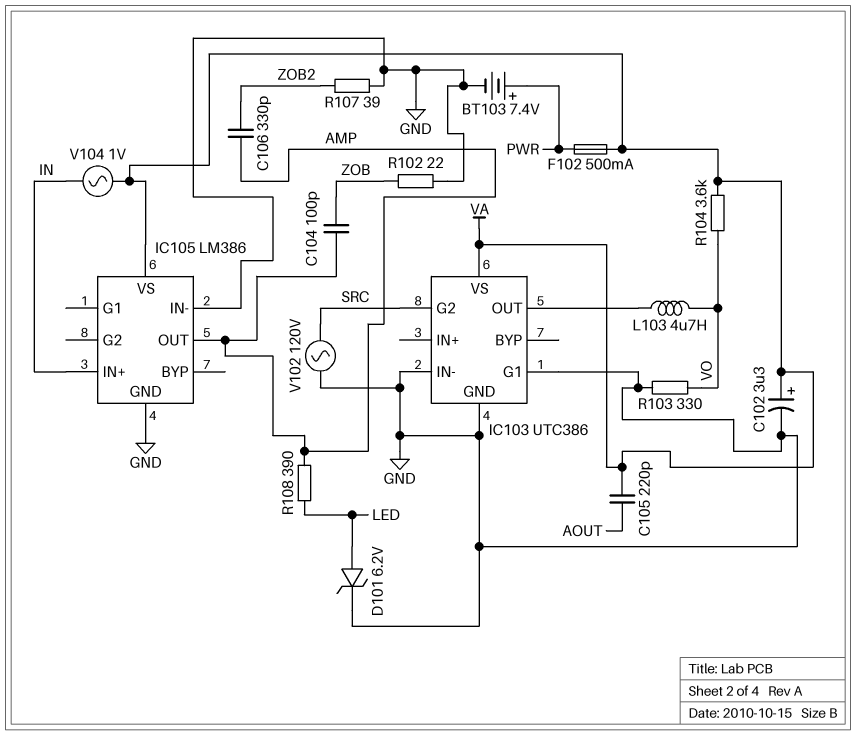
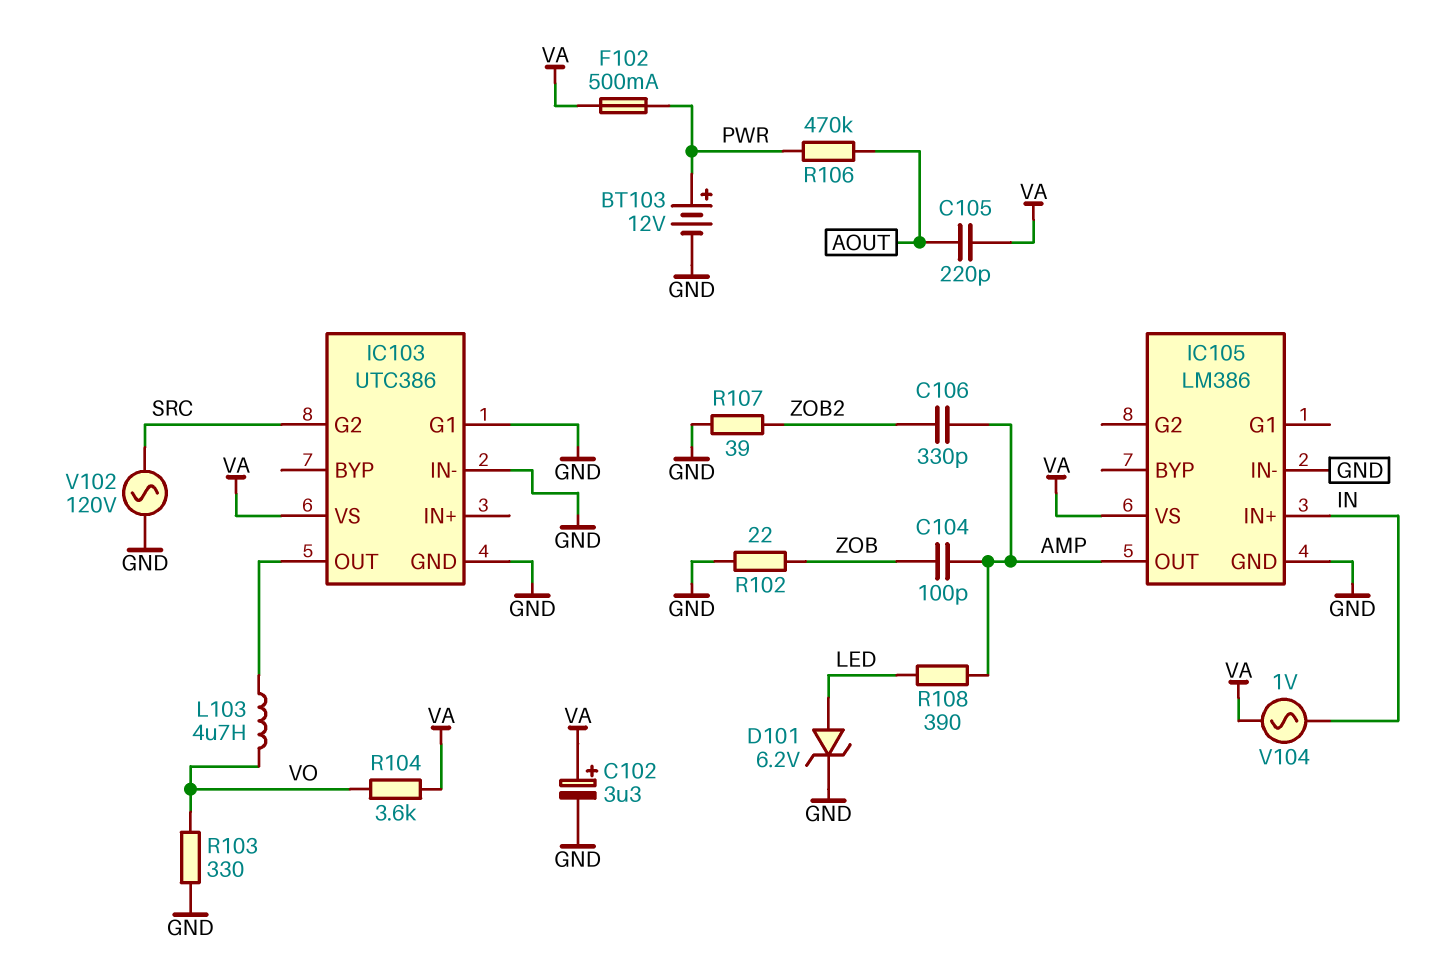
BT103: 7.4V (plus PWR, minus GND) -> 12V (plus PWR, minus GND)
R106: none -> 470k (AOUT, PWR)

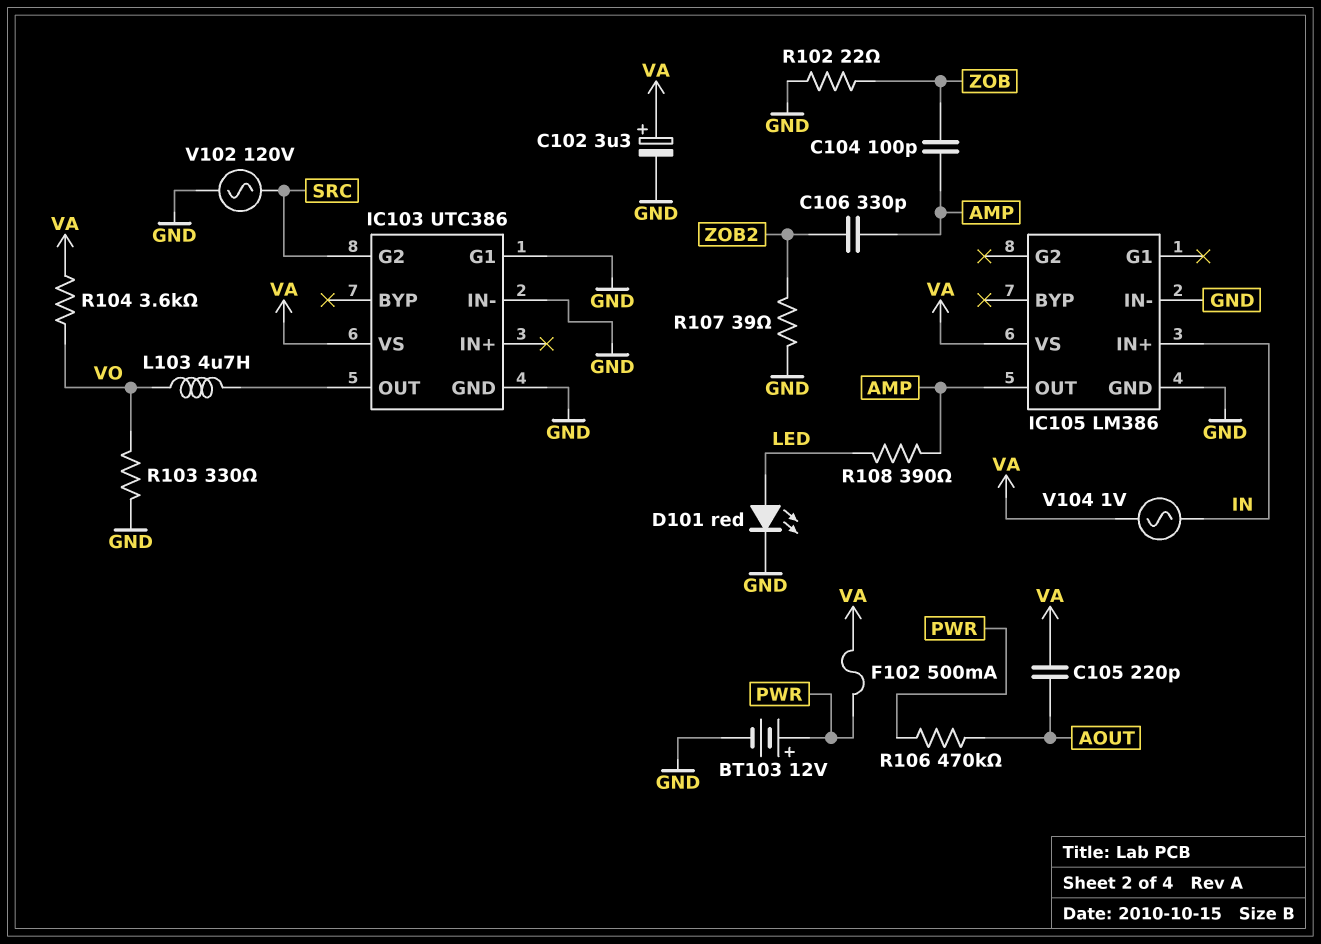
D101: zener 6.2V (A LED, K GND) -> LED red (A LED, K GND)

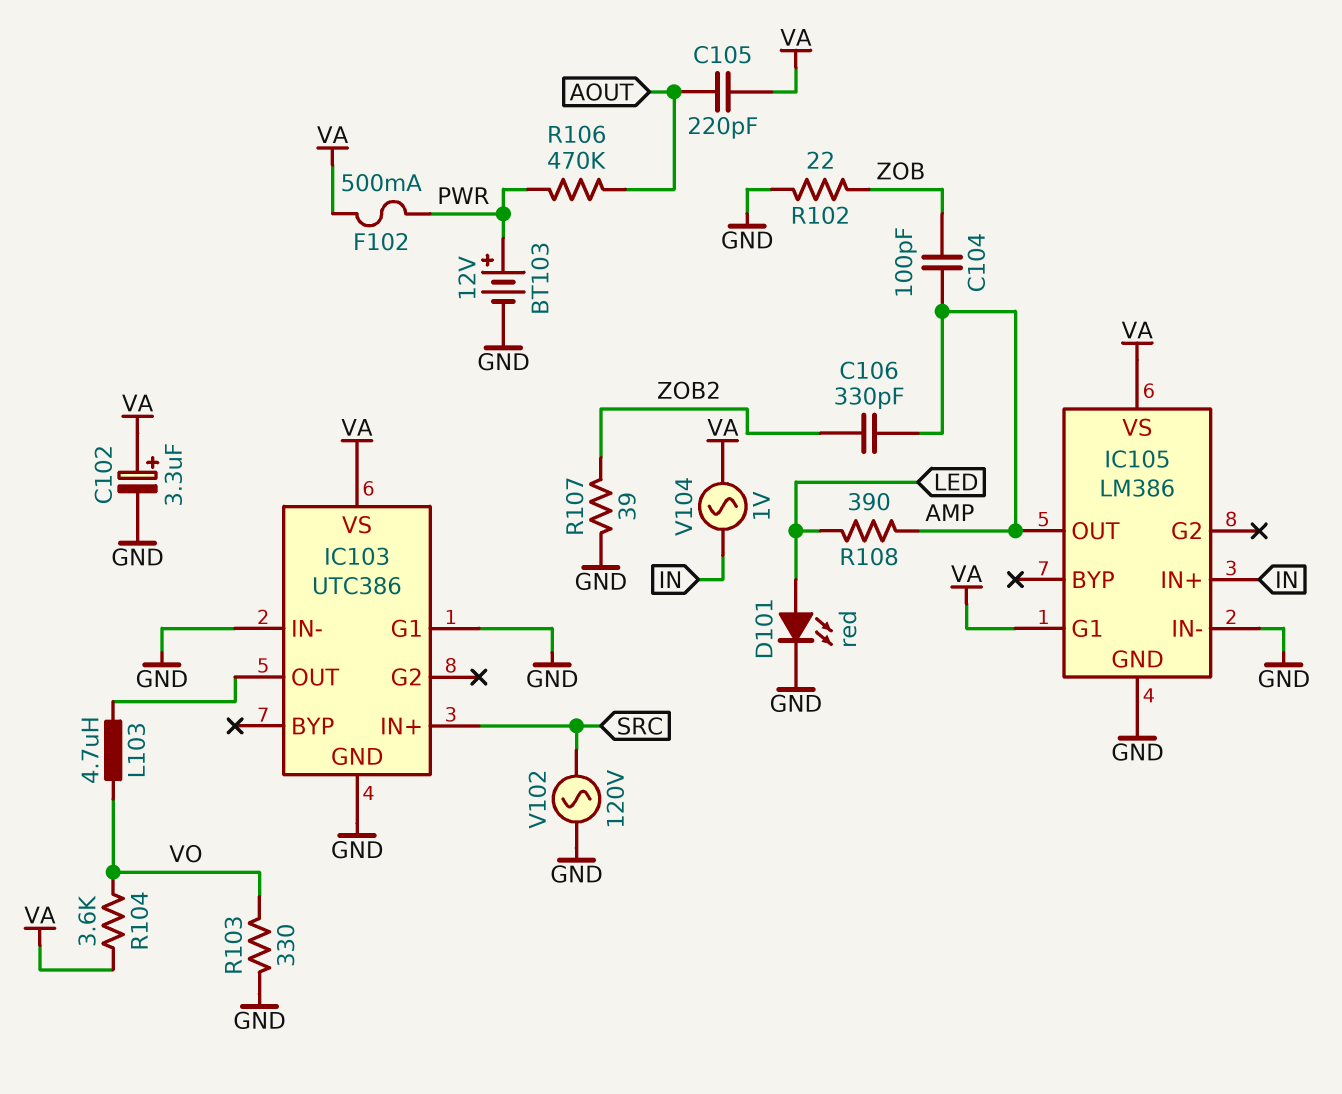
IC103 pin G2: SRC -> none
IC103 pin IN+: none -> SRC
IC105 pin G1: none -> VA

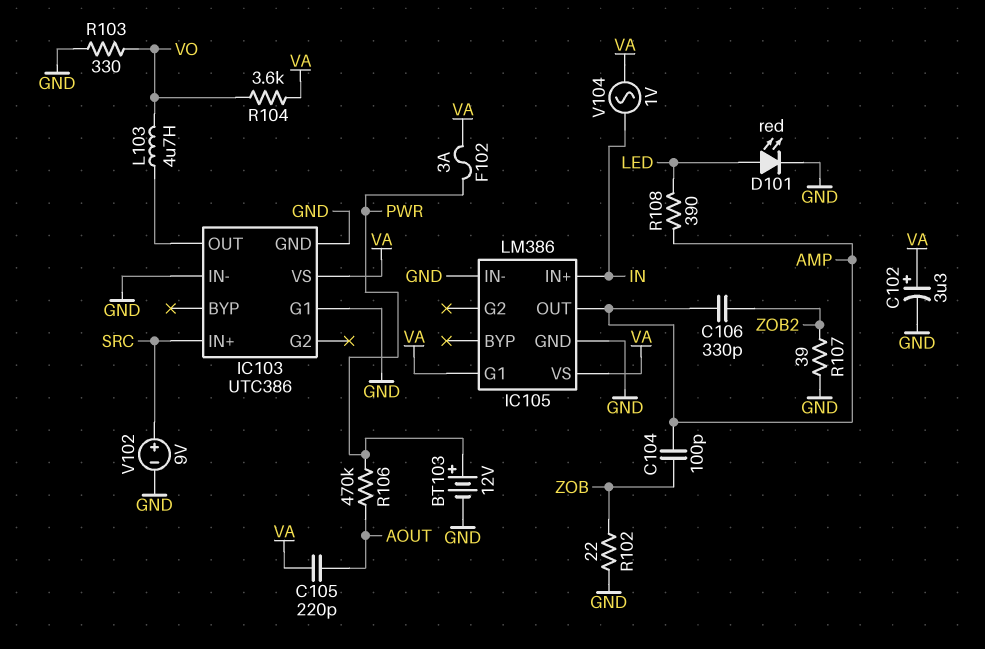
F102: 500mA (PWR, VA) -> 3A (PWR, VA)
V102: AC 120V (GND, SRC) -> 9V (plus SRC, minus GND)

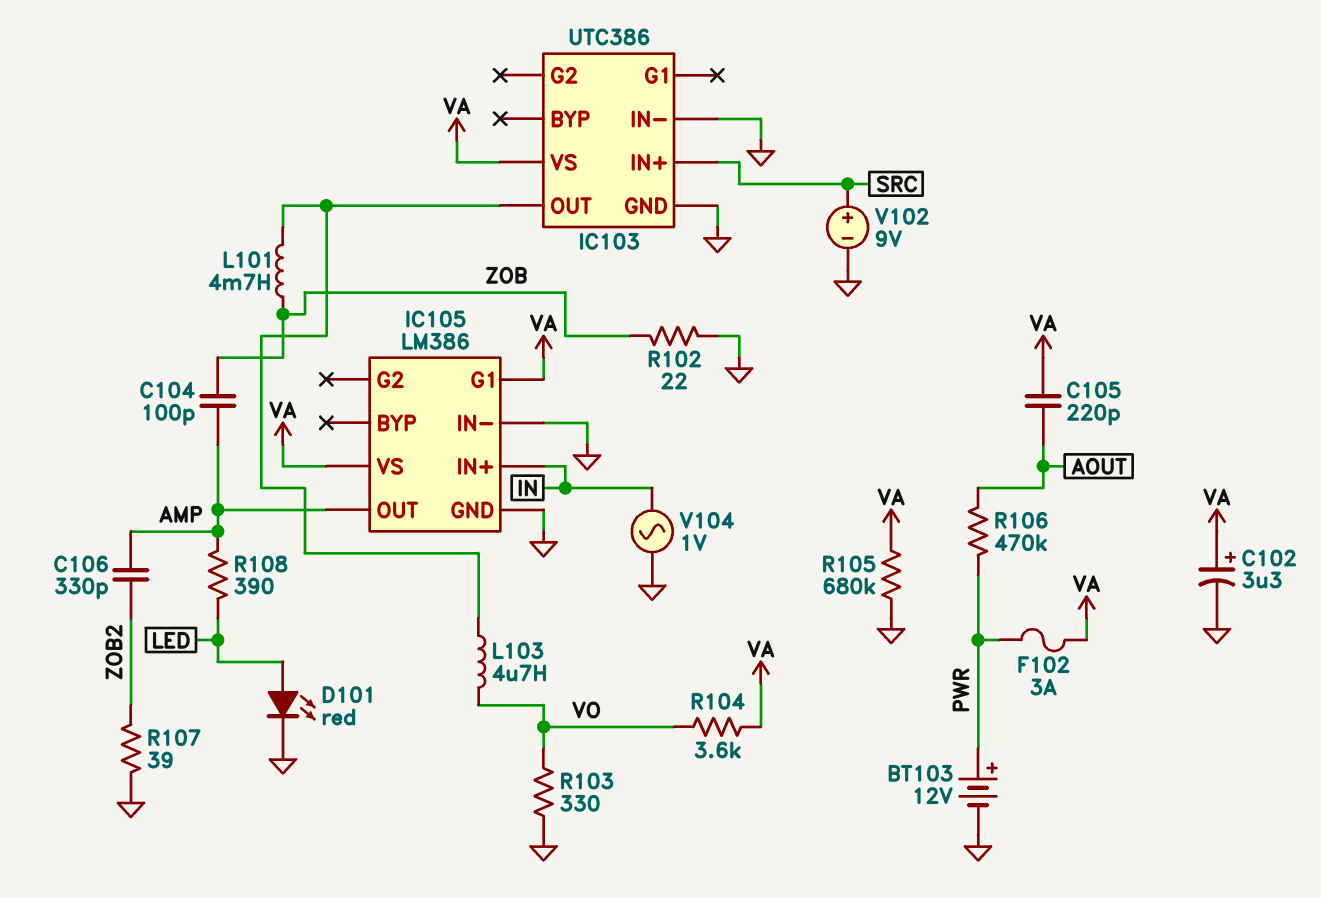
IC103 pin G1: GND -> none
L101: none -> 4.7mH (IC103/OUT, ZOB)
R105: none -> 680k (GND, VA)
V104: AC 1V (IN, VA) -> AC 1V (GND, IN)

